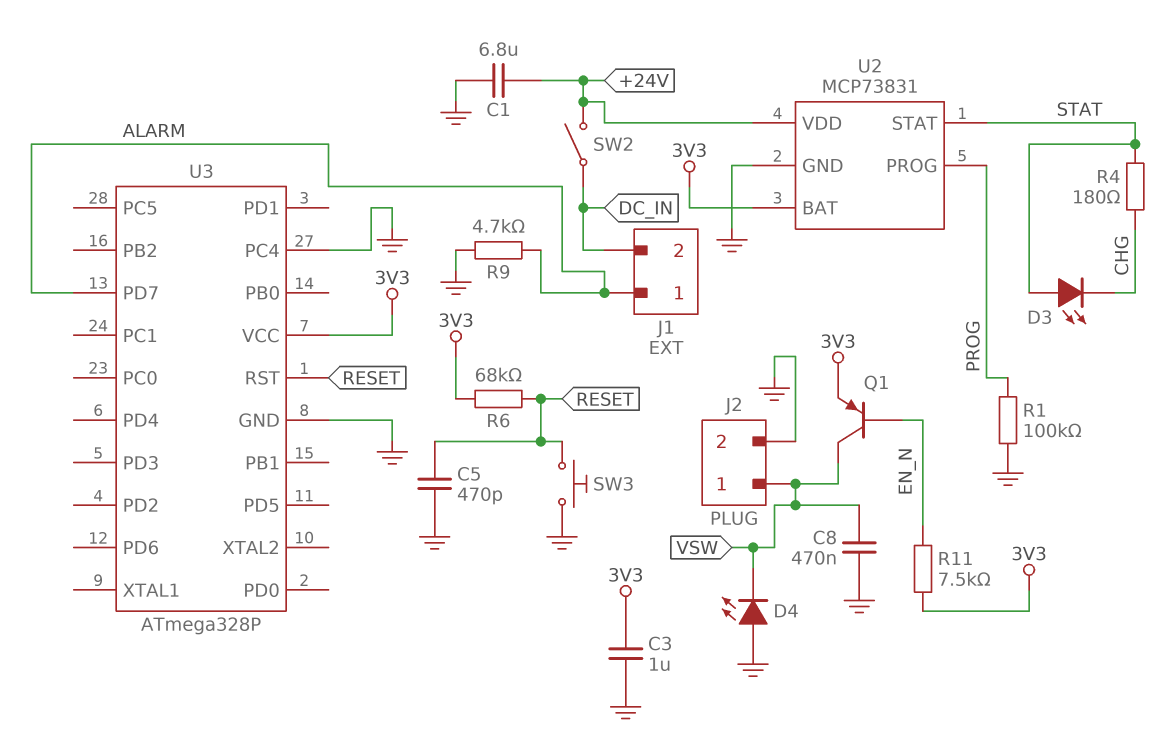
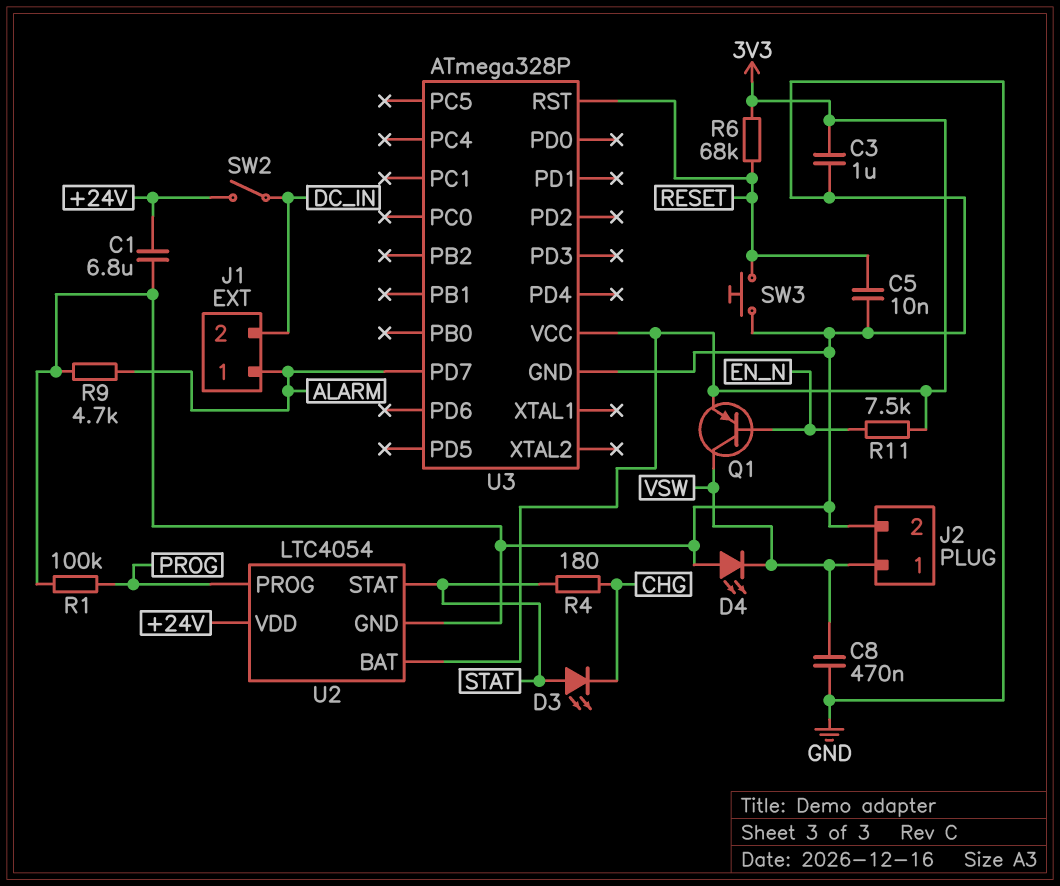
C5: 470pF (GND, RESET) -> 10nF (GND, RESET)
U2: MCP73831 -> LTC4054
U3 pin PC4: GND -> none

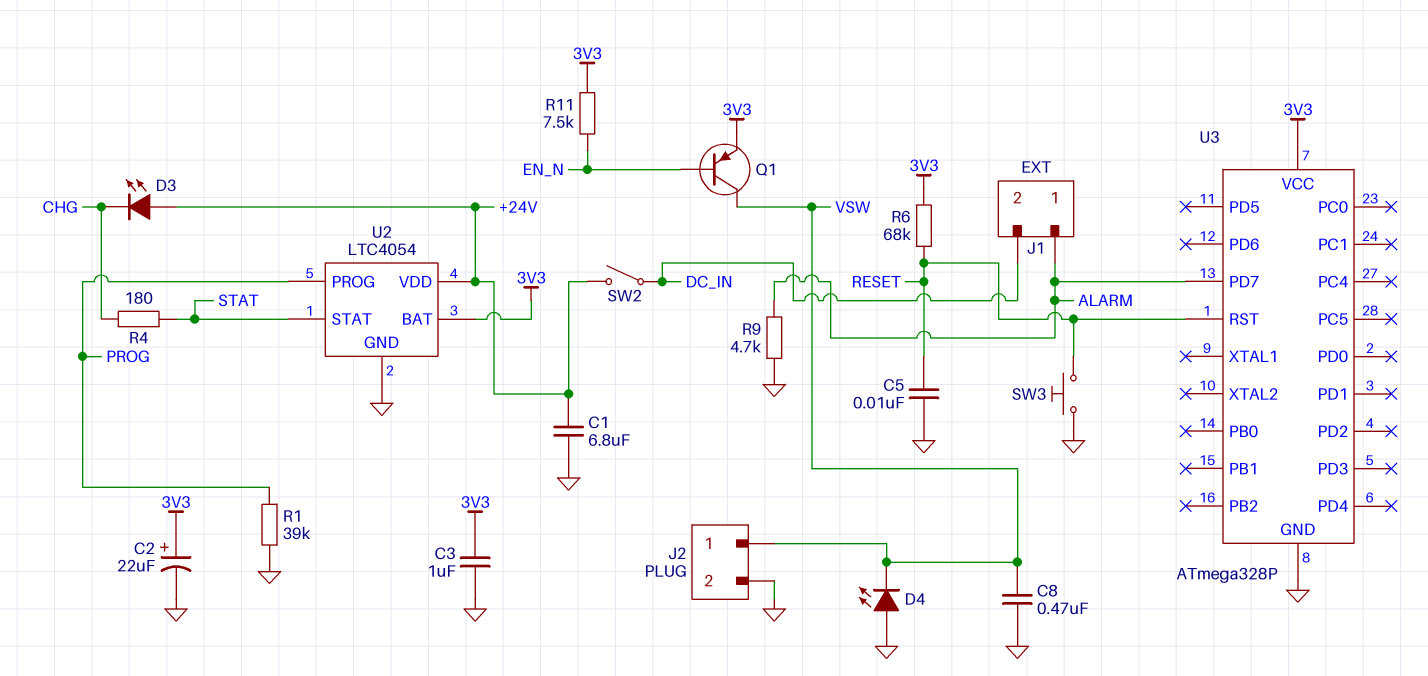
C2: none -> 22uF (plus 3V3, minus GND)
D3: LED (A STAT, K CHG) -> LED (A +24V, K CHG)
R1: 100k (GND, PROG) -> 39k (GND, PROG)

